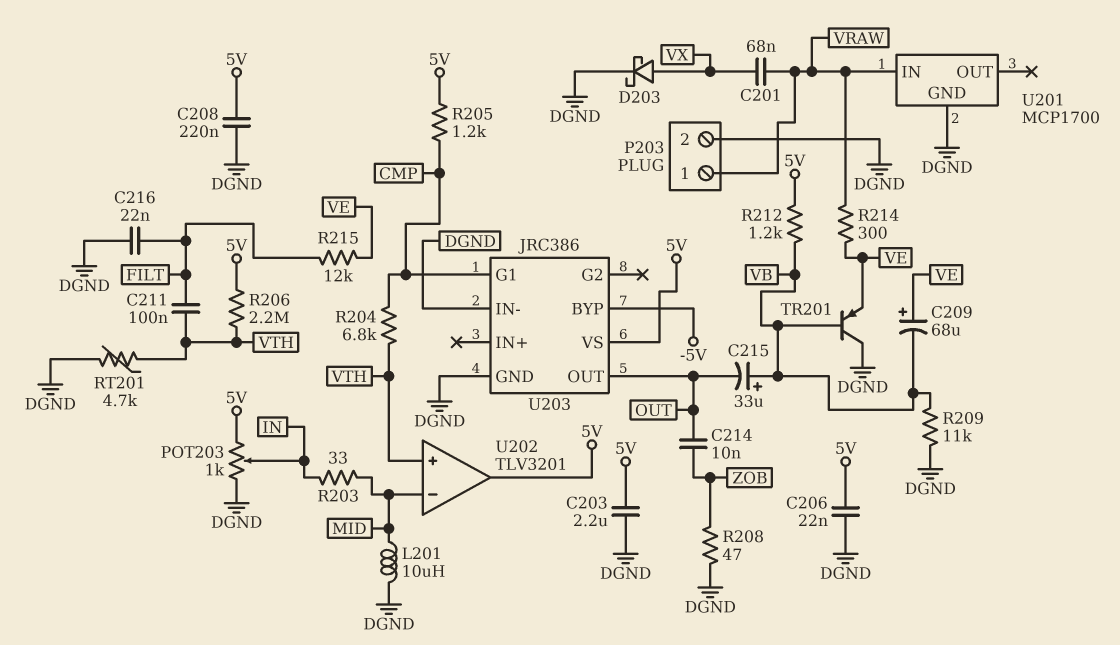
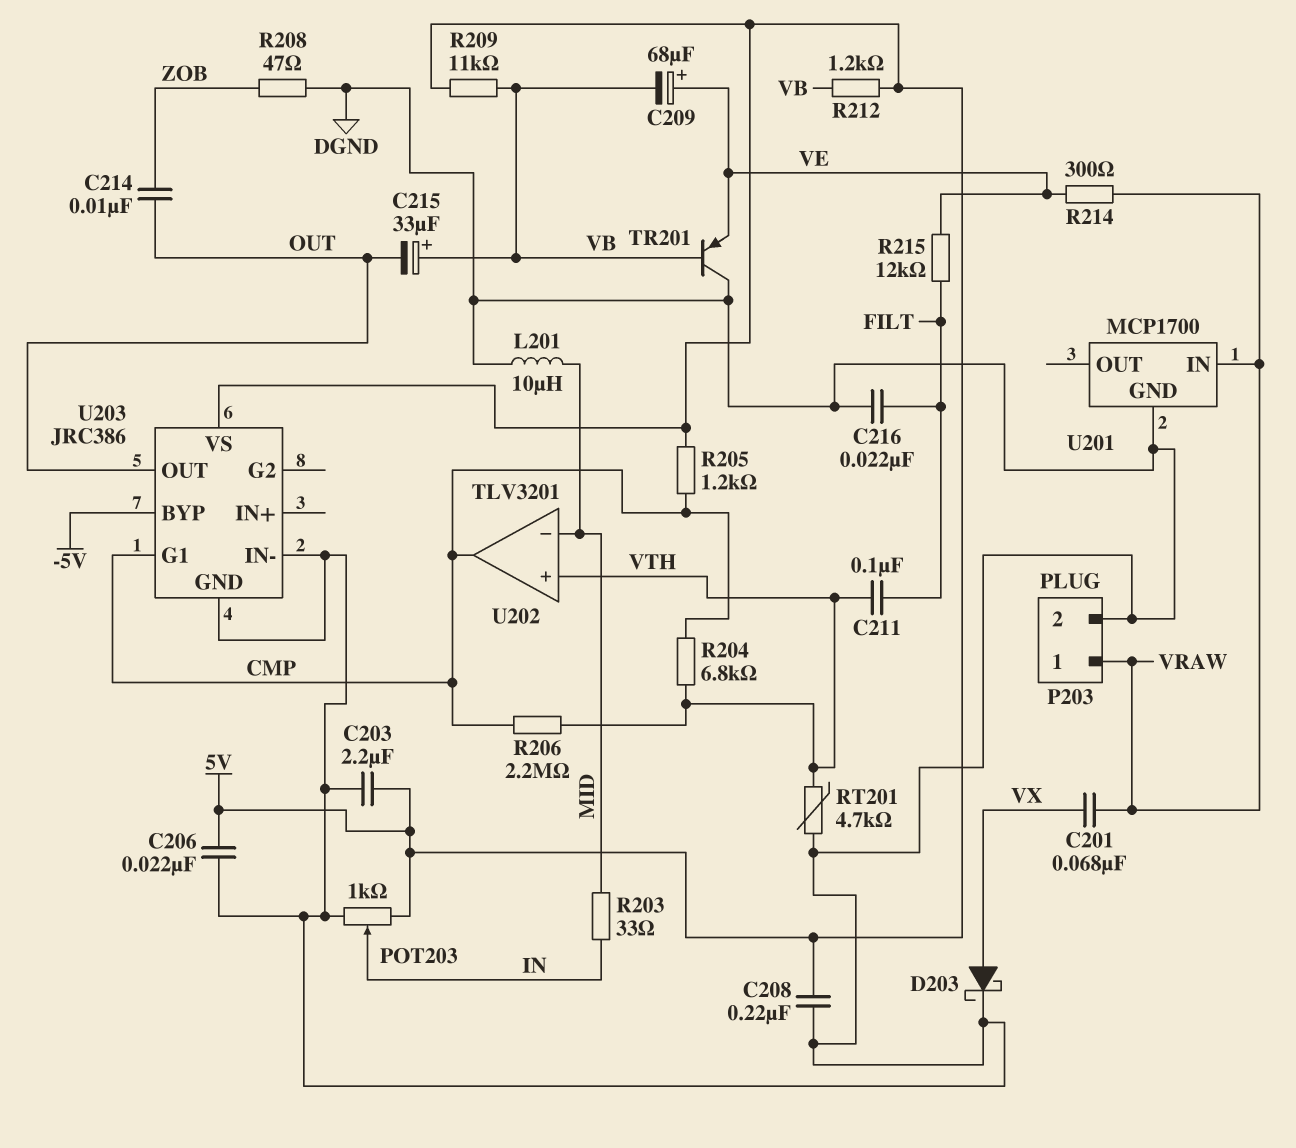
R206: 2.2M (5V, VTH) -> 2.2M (CMP, VTH)
R209: 11k (DGND, VB) -> 11k (5V, VB)
U202 pin out: 5V -> CMP

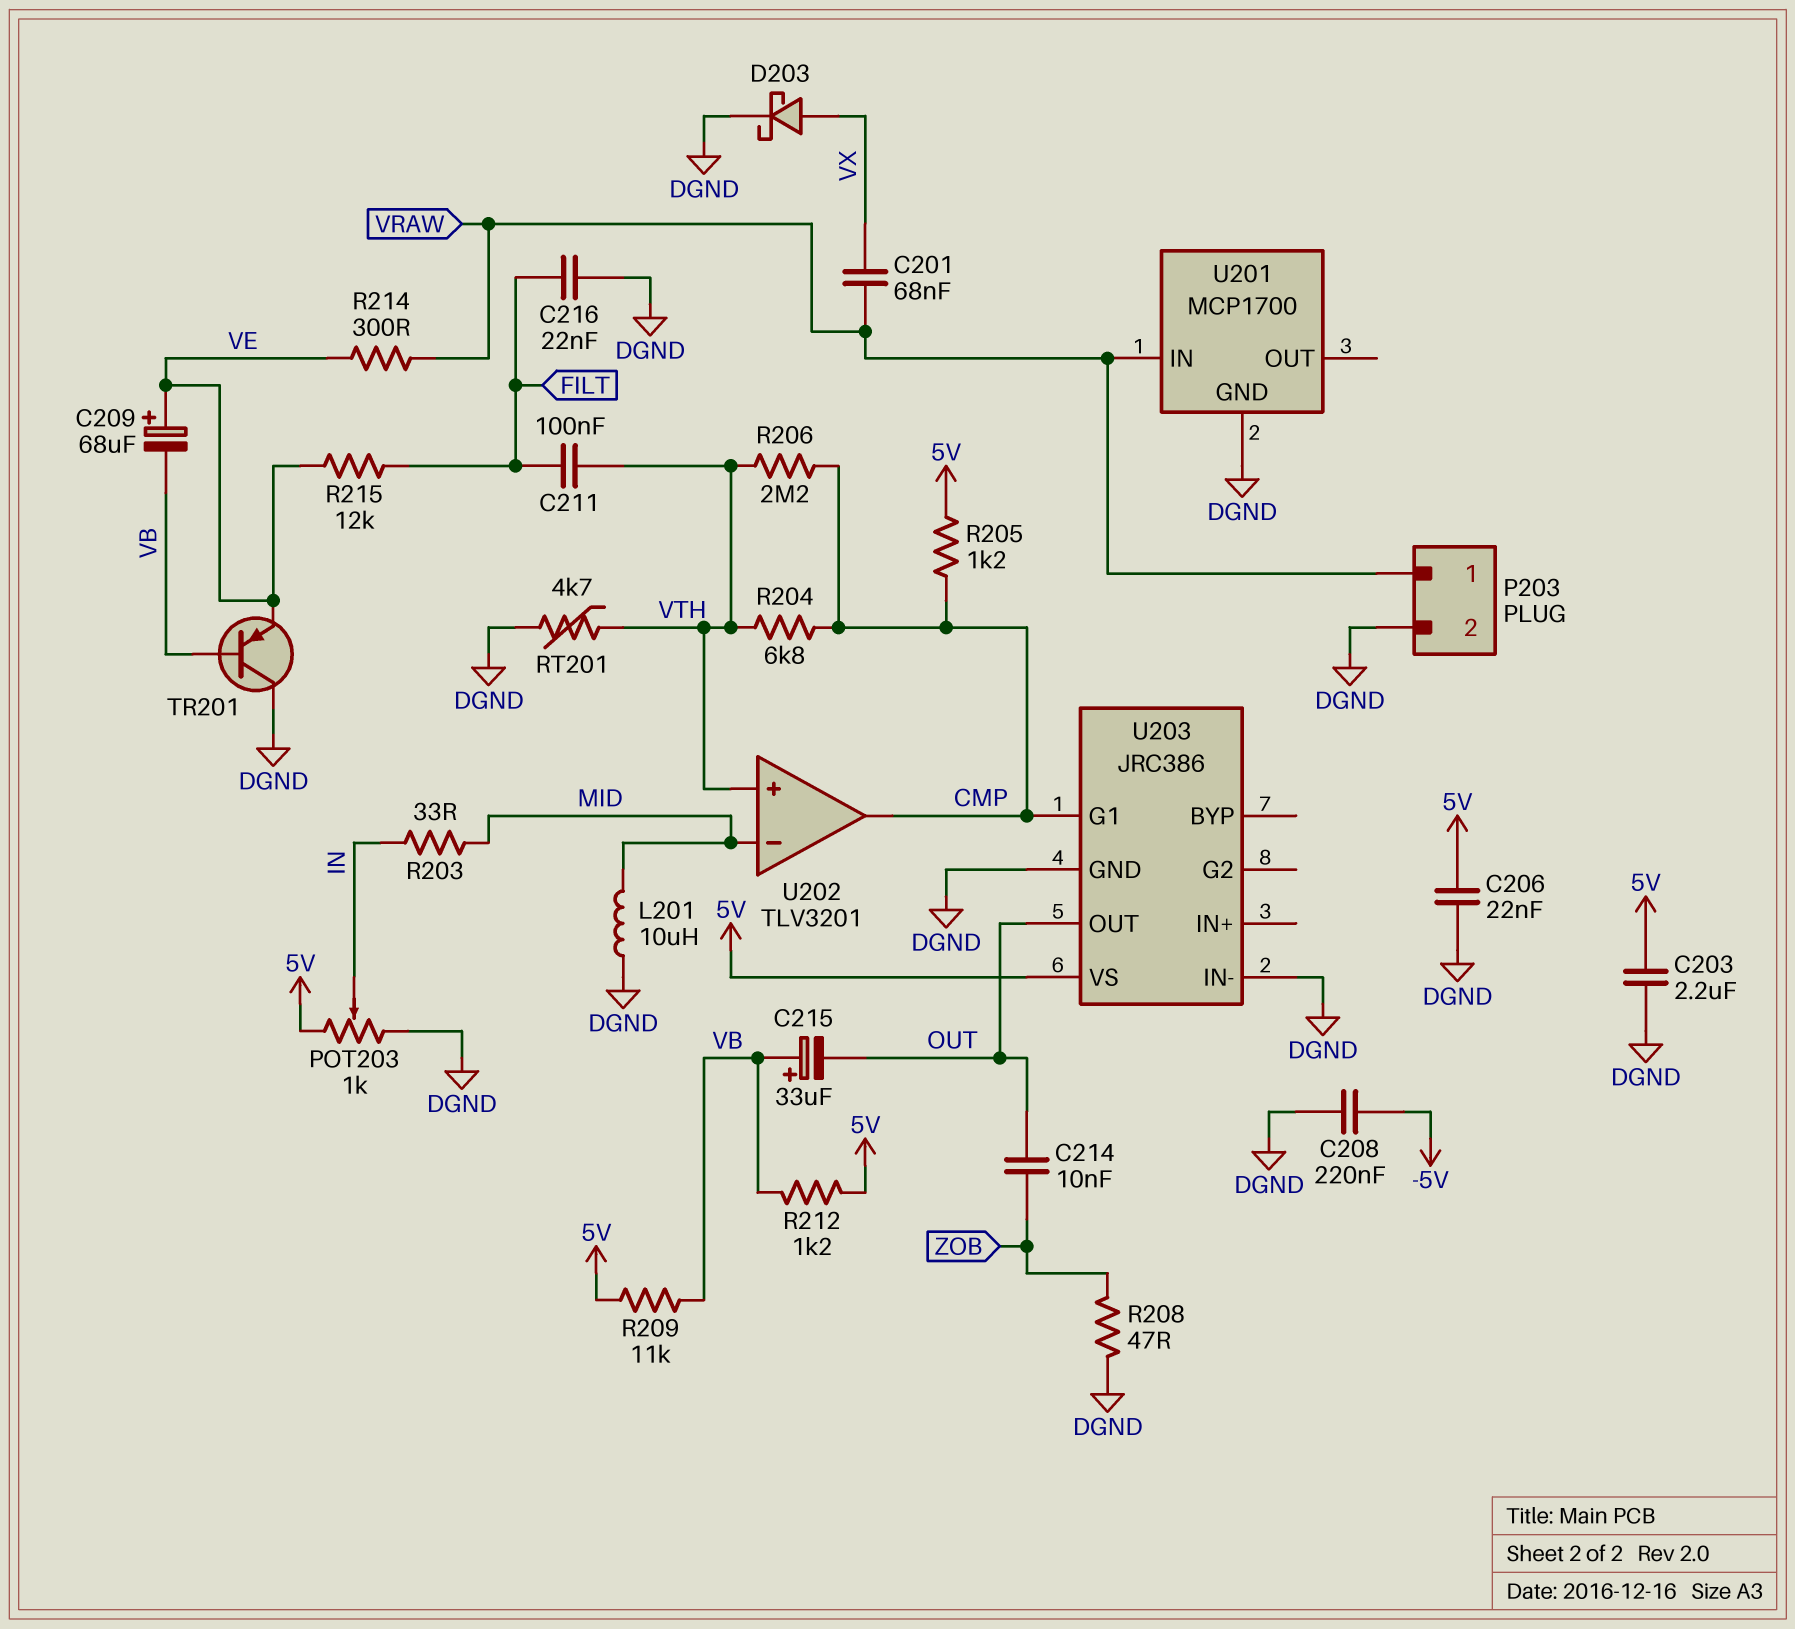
C208: 220nF (5V, DGND) -> 220nF (-5V, DGND)
U203 pin BYP: -5V -> none

